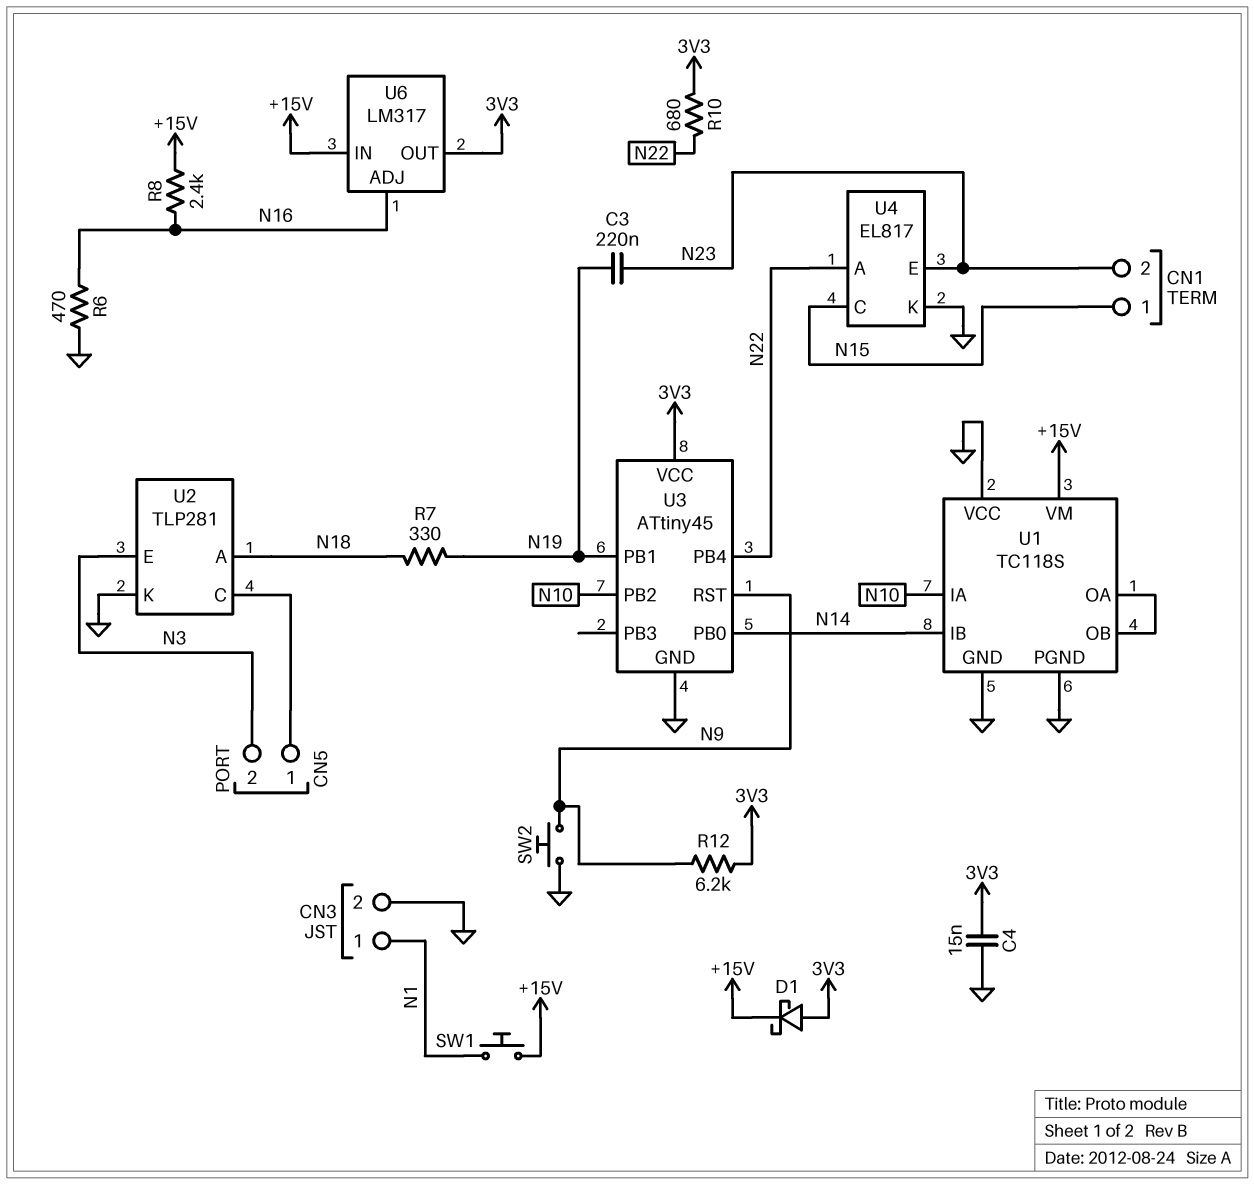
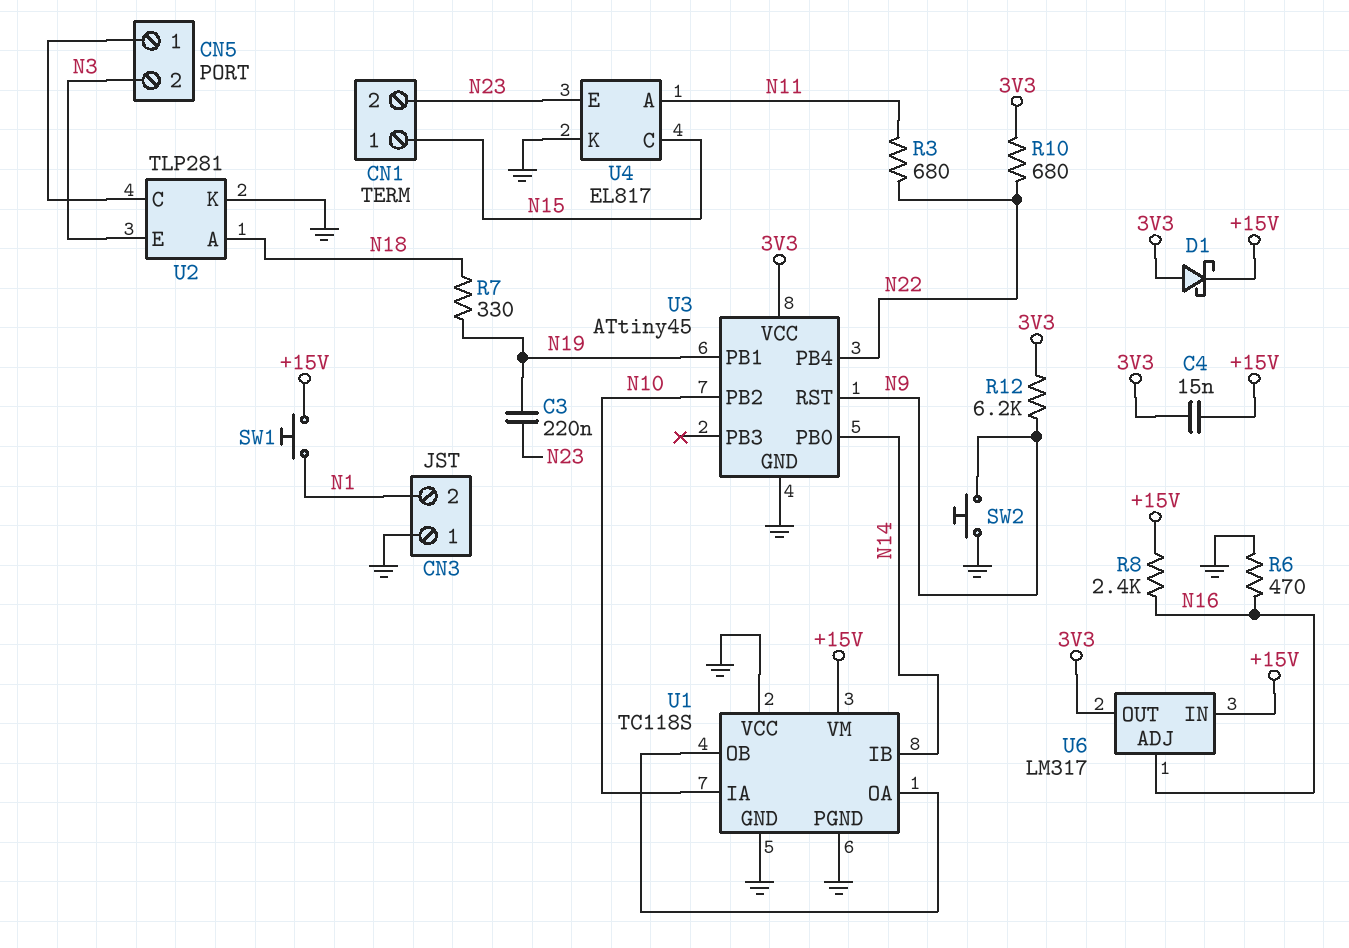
C4: 15nF (3V3, GND) -> 15nF (+15V, 3V3)
CN3 pin 1: N1 -> GND
CN3 pin 2: GND -> N1
R3: none -> 680 (N11, N22)
U4 pin A: N22 -> N11

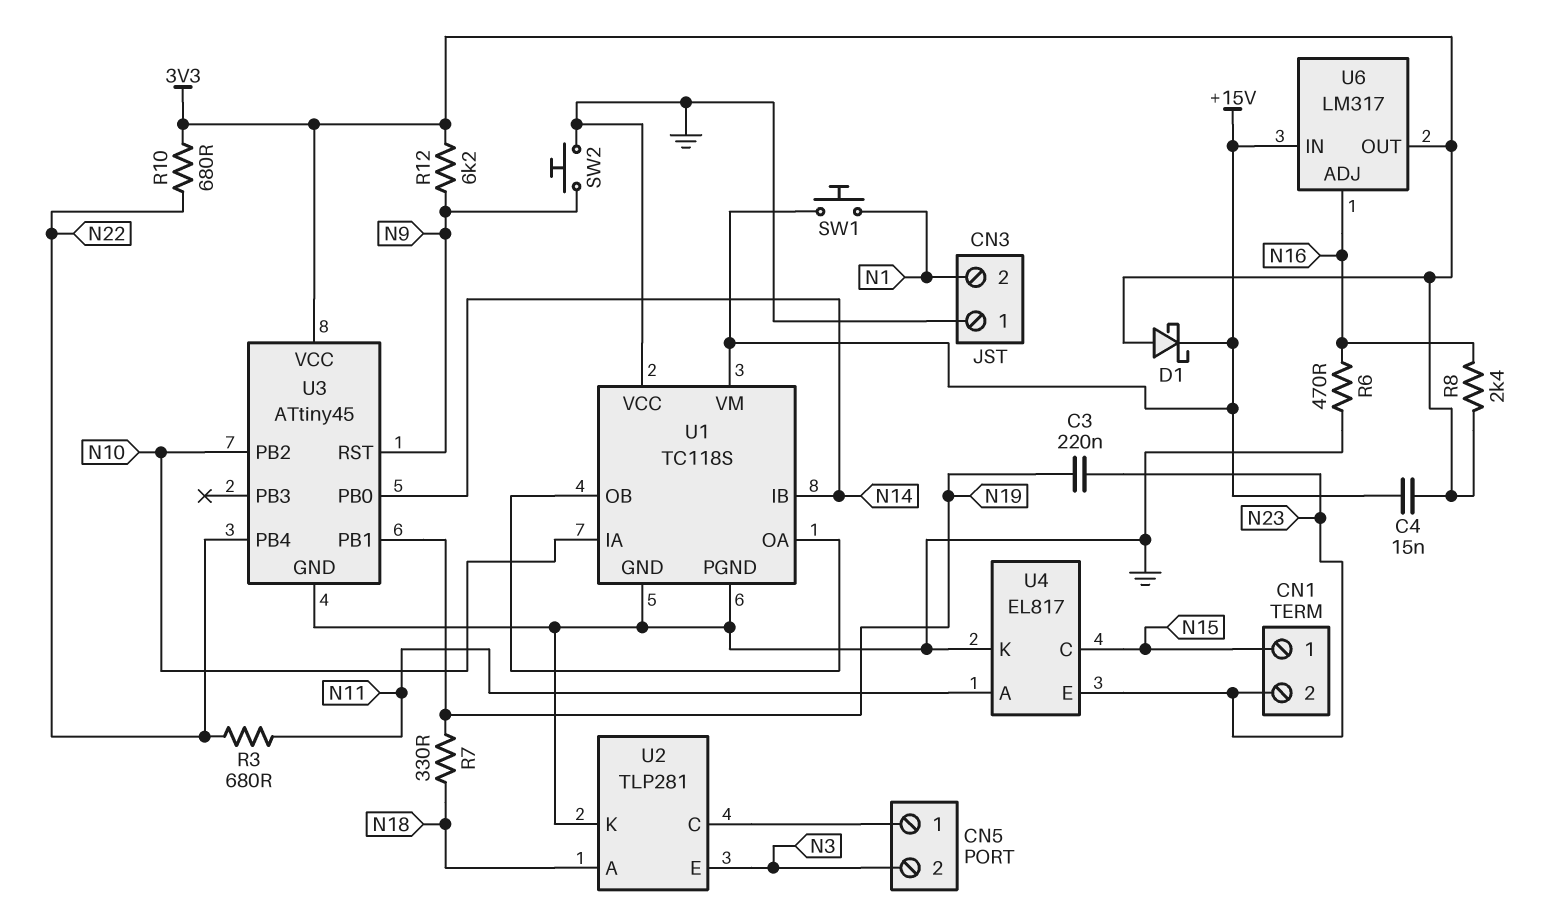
R8: 2.4k (+15V, N16) -> 2.4k (3V3, N16)

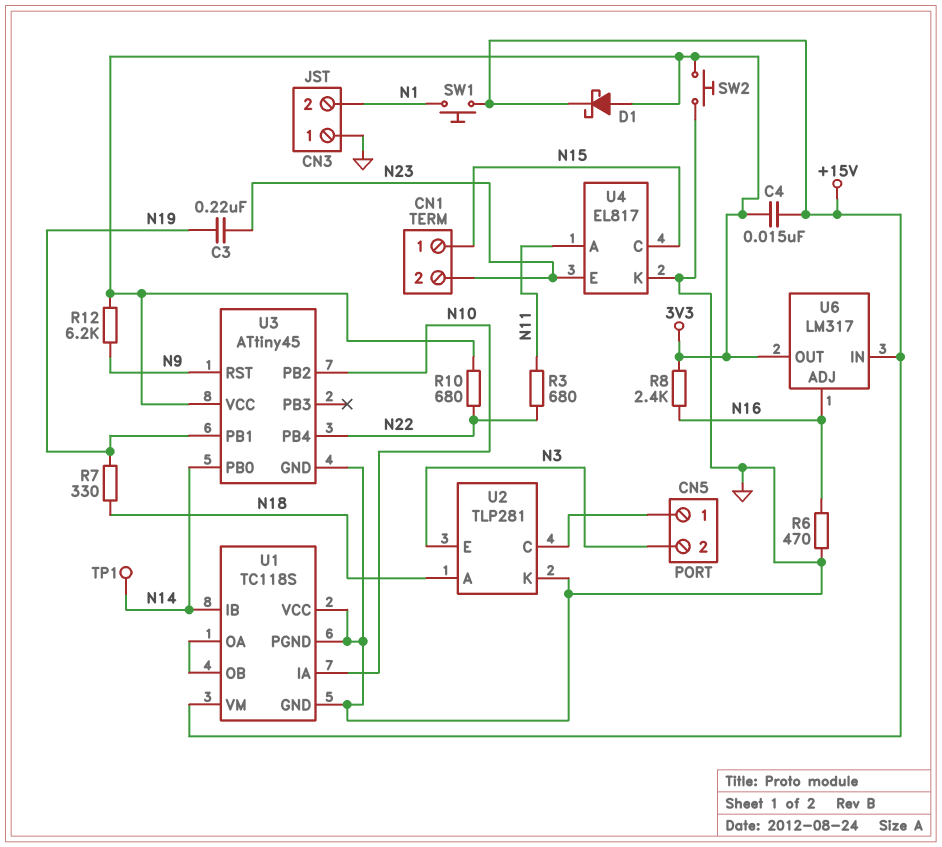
SW2: button (GND, N9) -> button (3V3, GND)
TP1: none -> test point (N14)

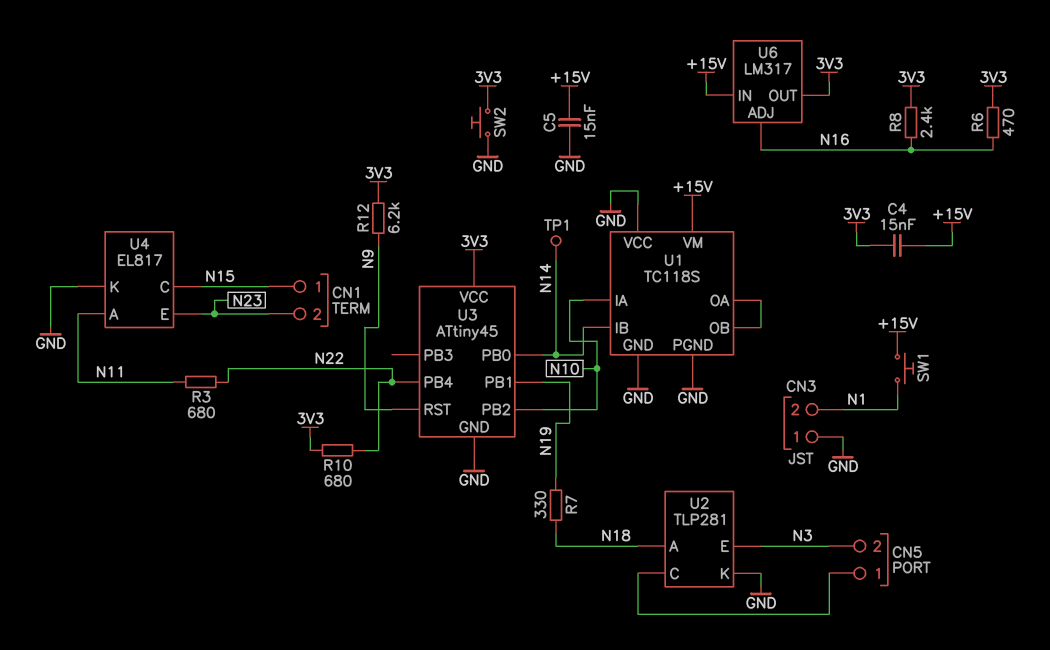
C3: 220nF (N19, N23) -> none
C5: none -> 15nF (+15V, GND)
D1: schottky (A 3V3, K +15V) -> none
R6: 470 (GND, N16) -> 470 (3V3, N16)

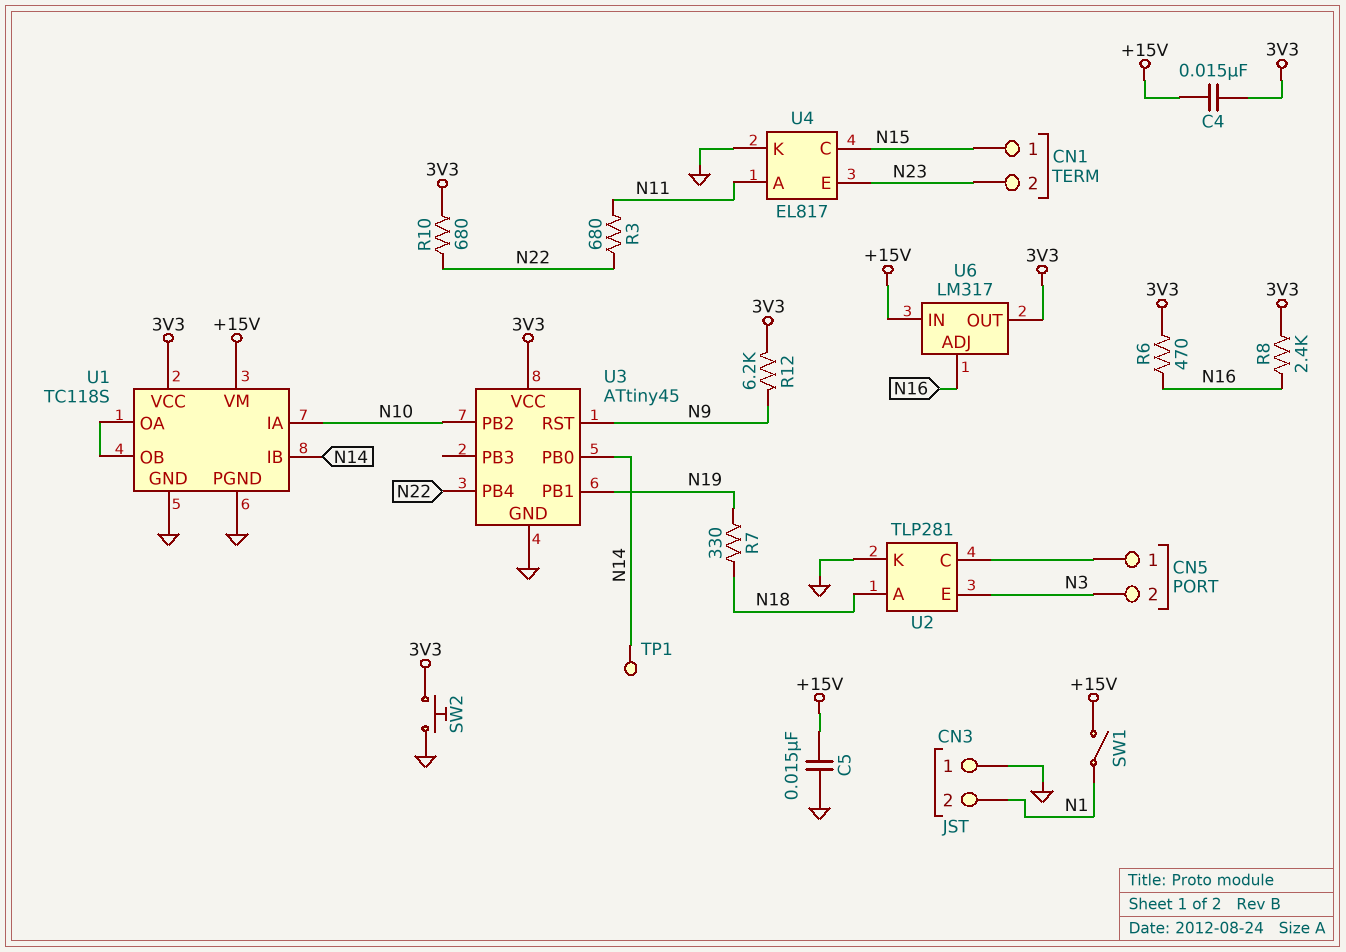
SW1: button (+15V, N1) -> switch (+15V, N1)
U1 pin VCC: GND -> 3V3

